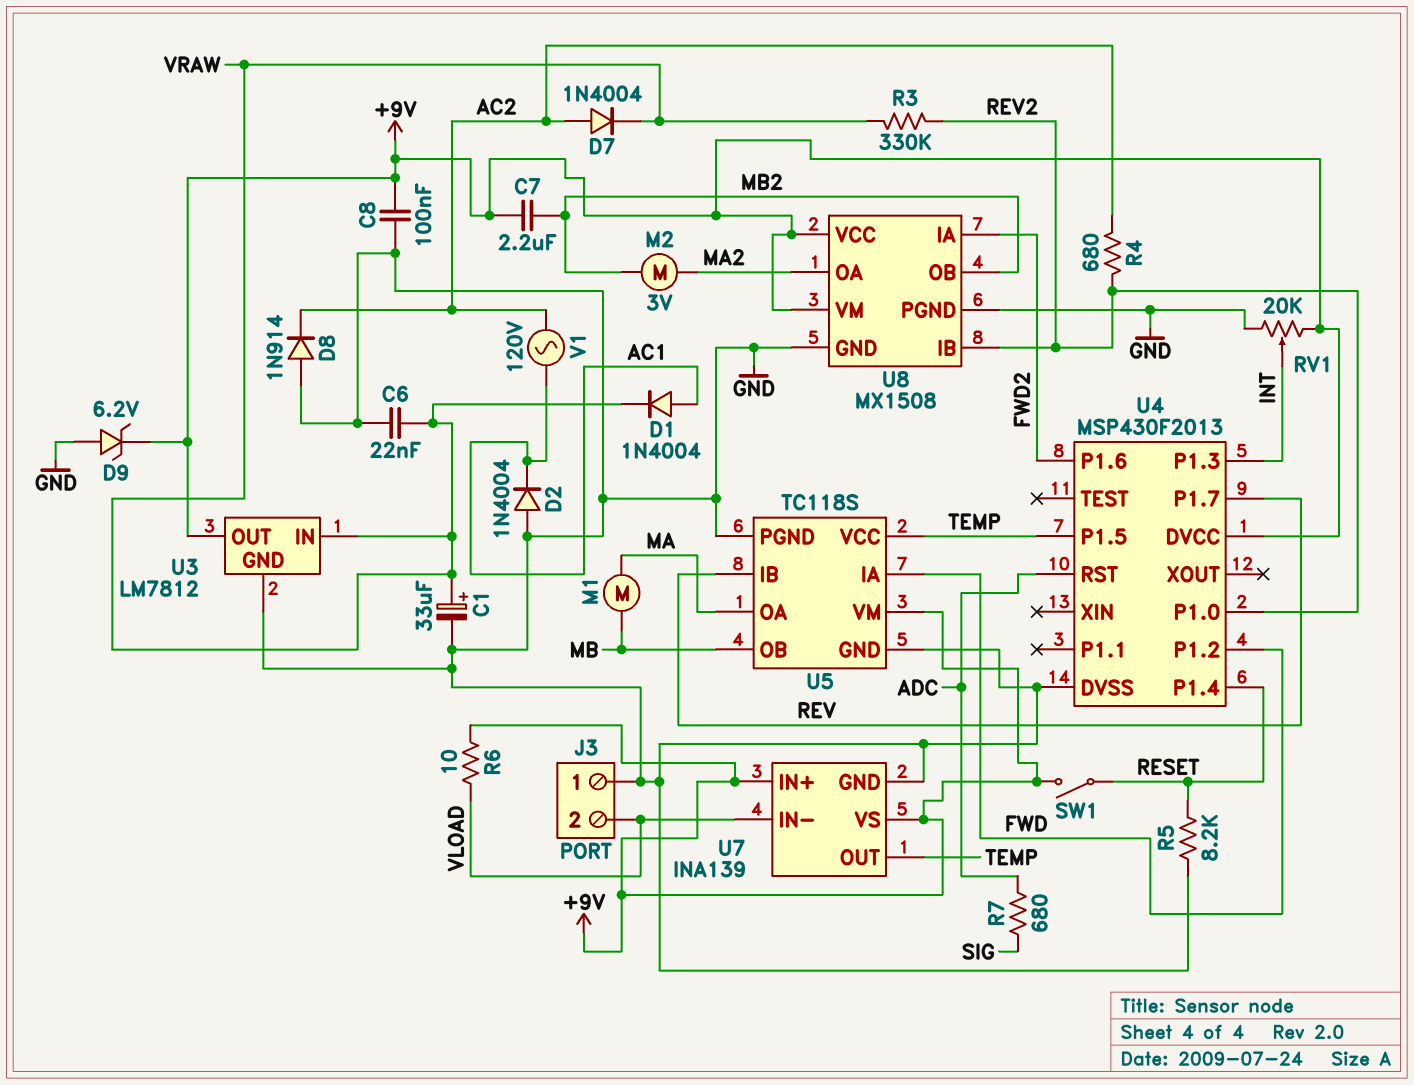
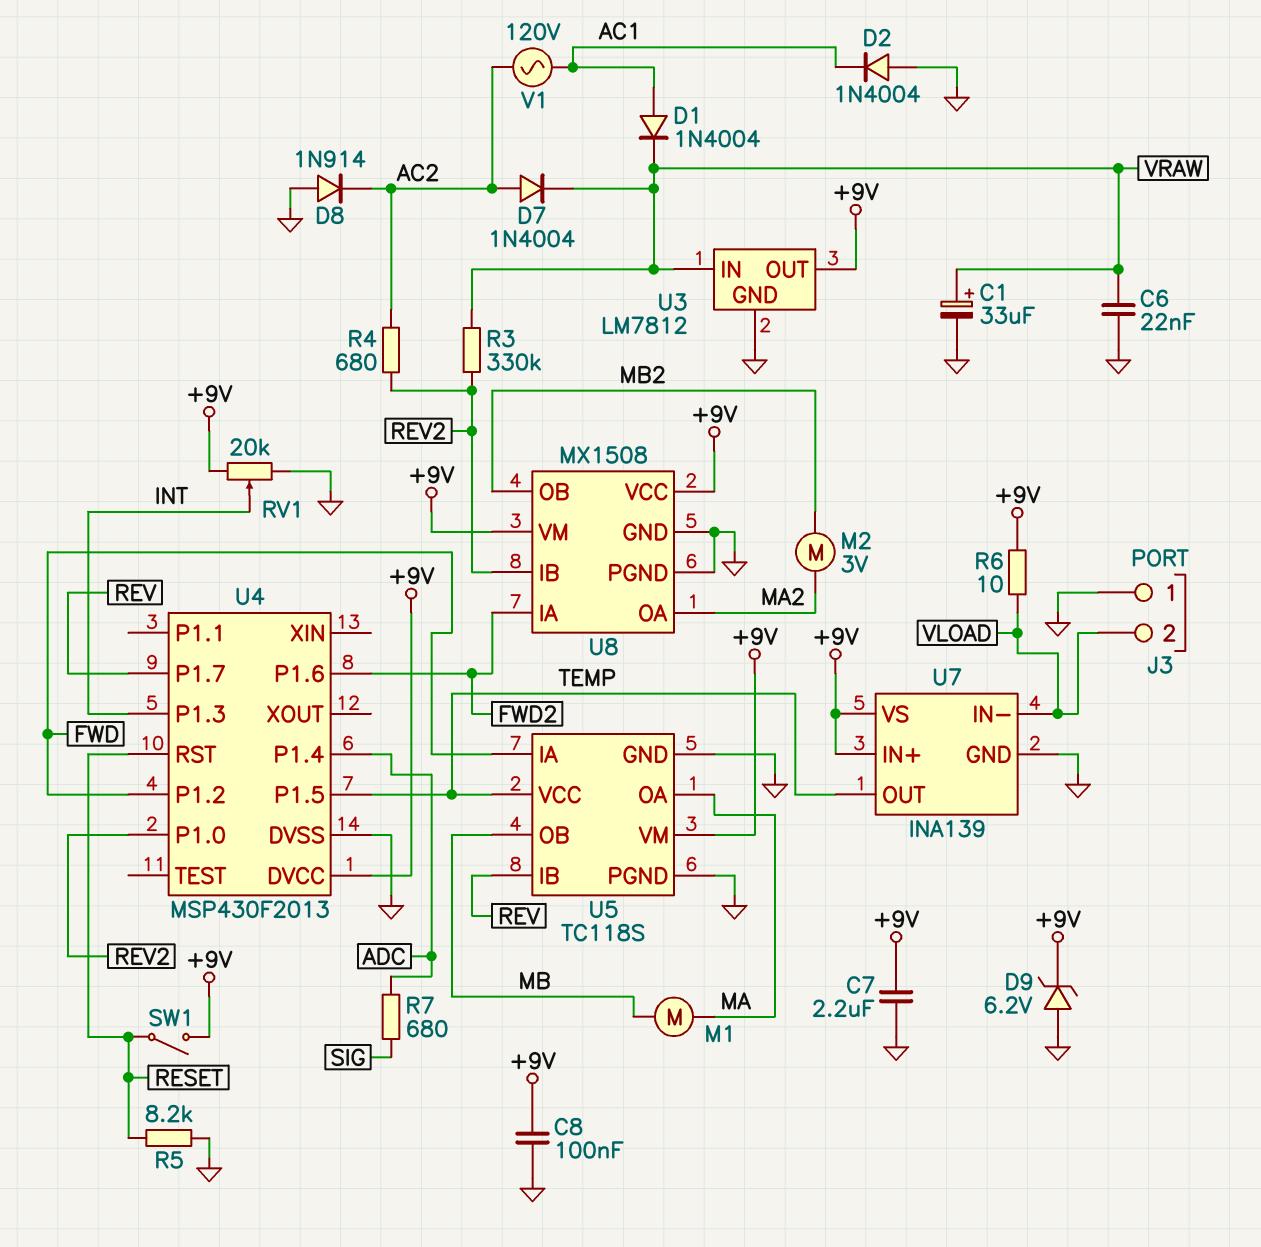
C7: 2.2uF (+9V, MB2) -> 2.2uF (+9V, GND)
U4 pin P1.4: RESET -> ADC
U4 pin RST: ADC -> RESET

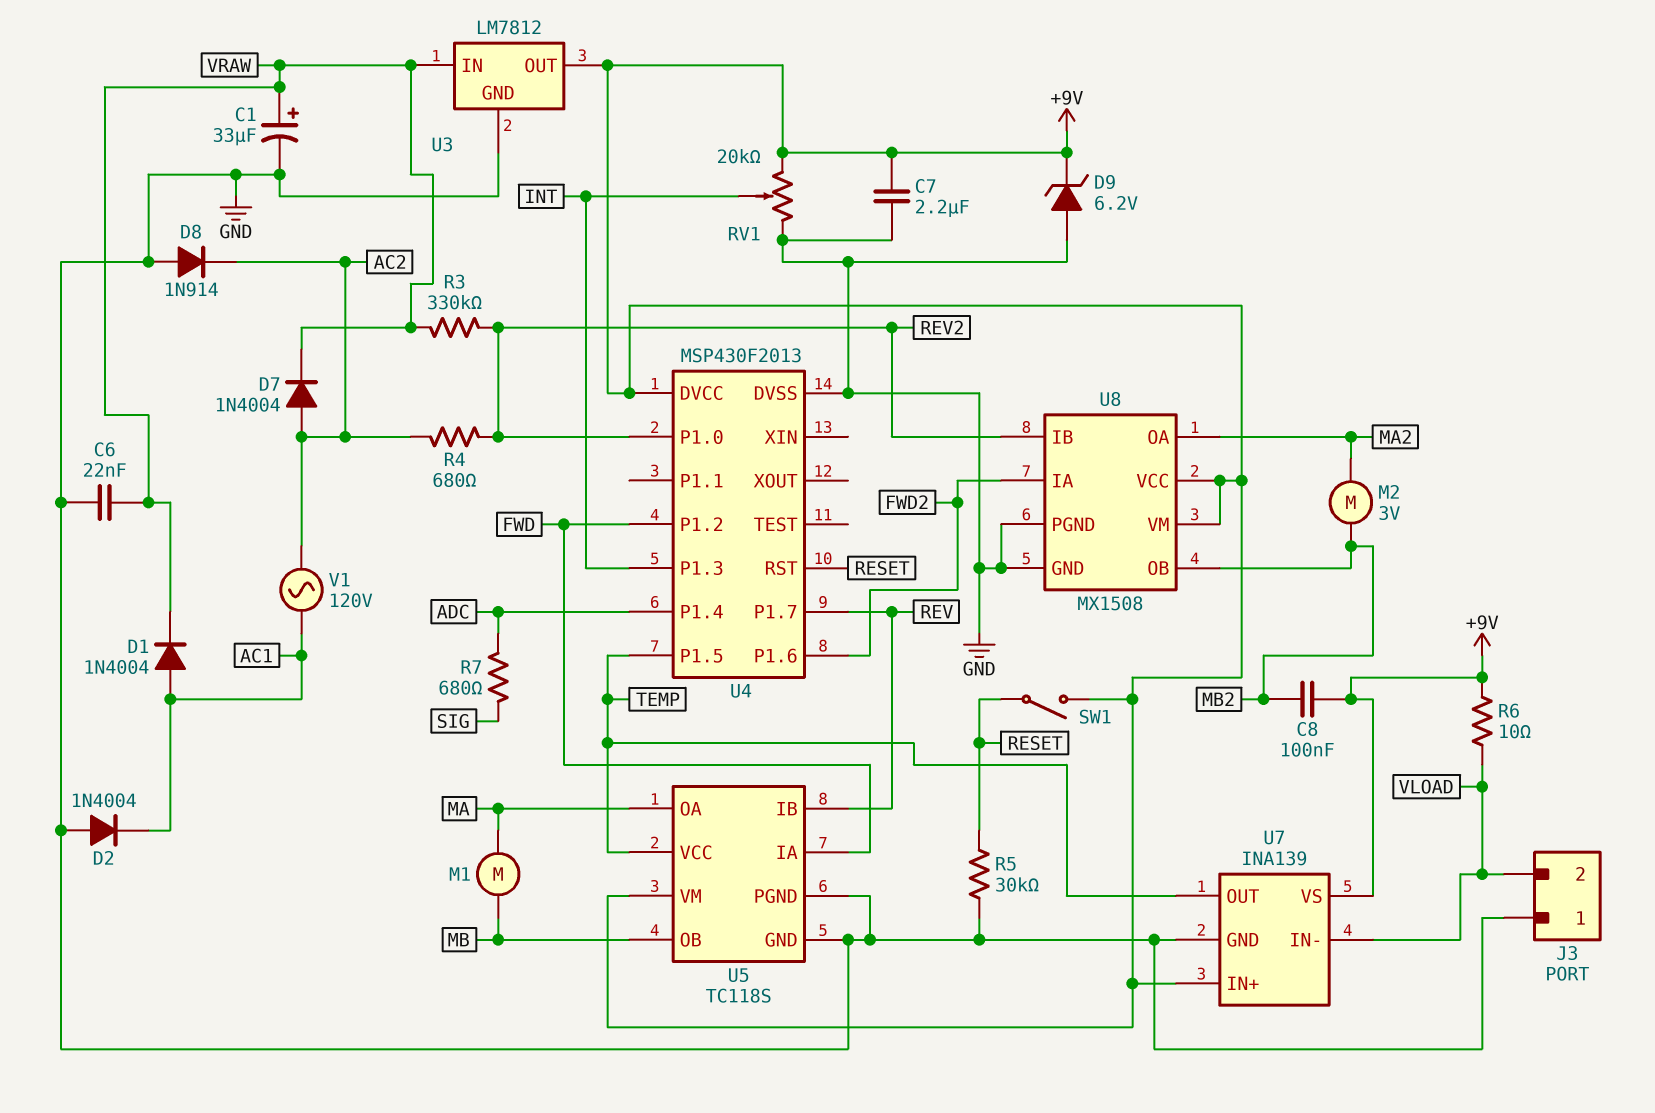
C8: 100nF (+9V, GND) -> 100nF (+9V, MB2)
R5: 8.2k (GND, RESET) -> 30k (GND, RESET)

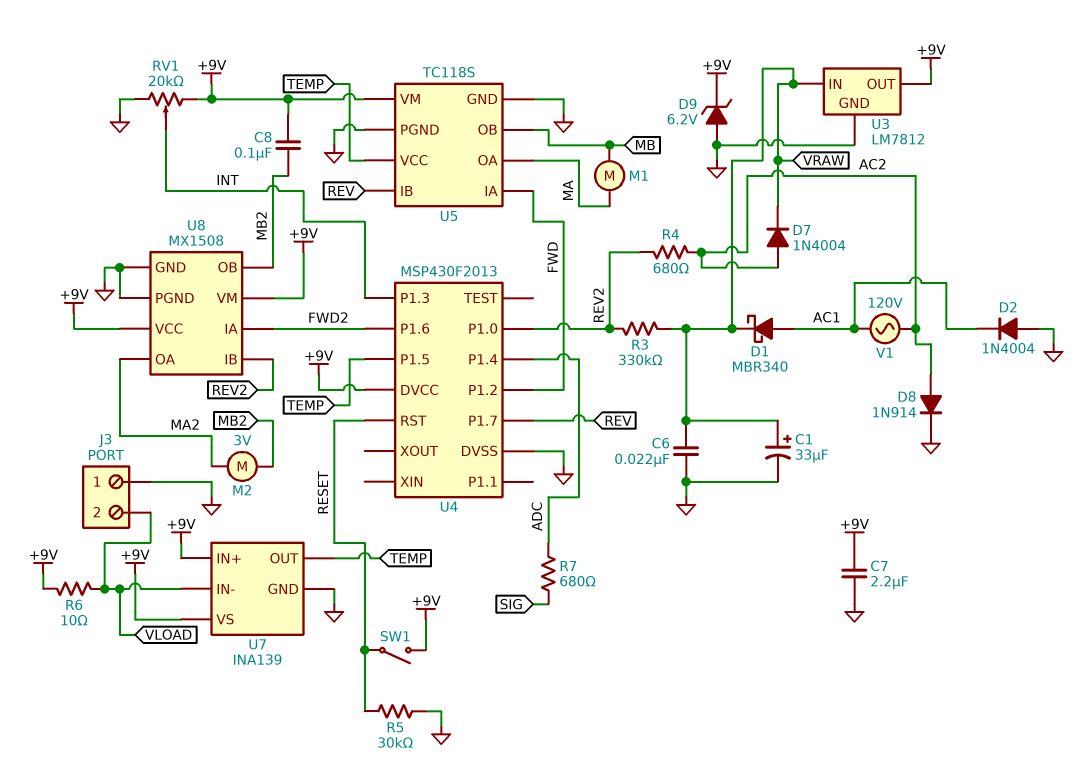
D1: diode 1N4004 (A AC1, K VRAW) -> schottky MBR340 (A AC1, K VRAW)
D8: diode 1N914 (A GND, K AC2) -> diode 1N914 (A AC2, K GND)

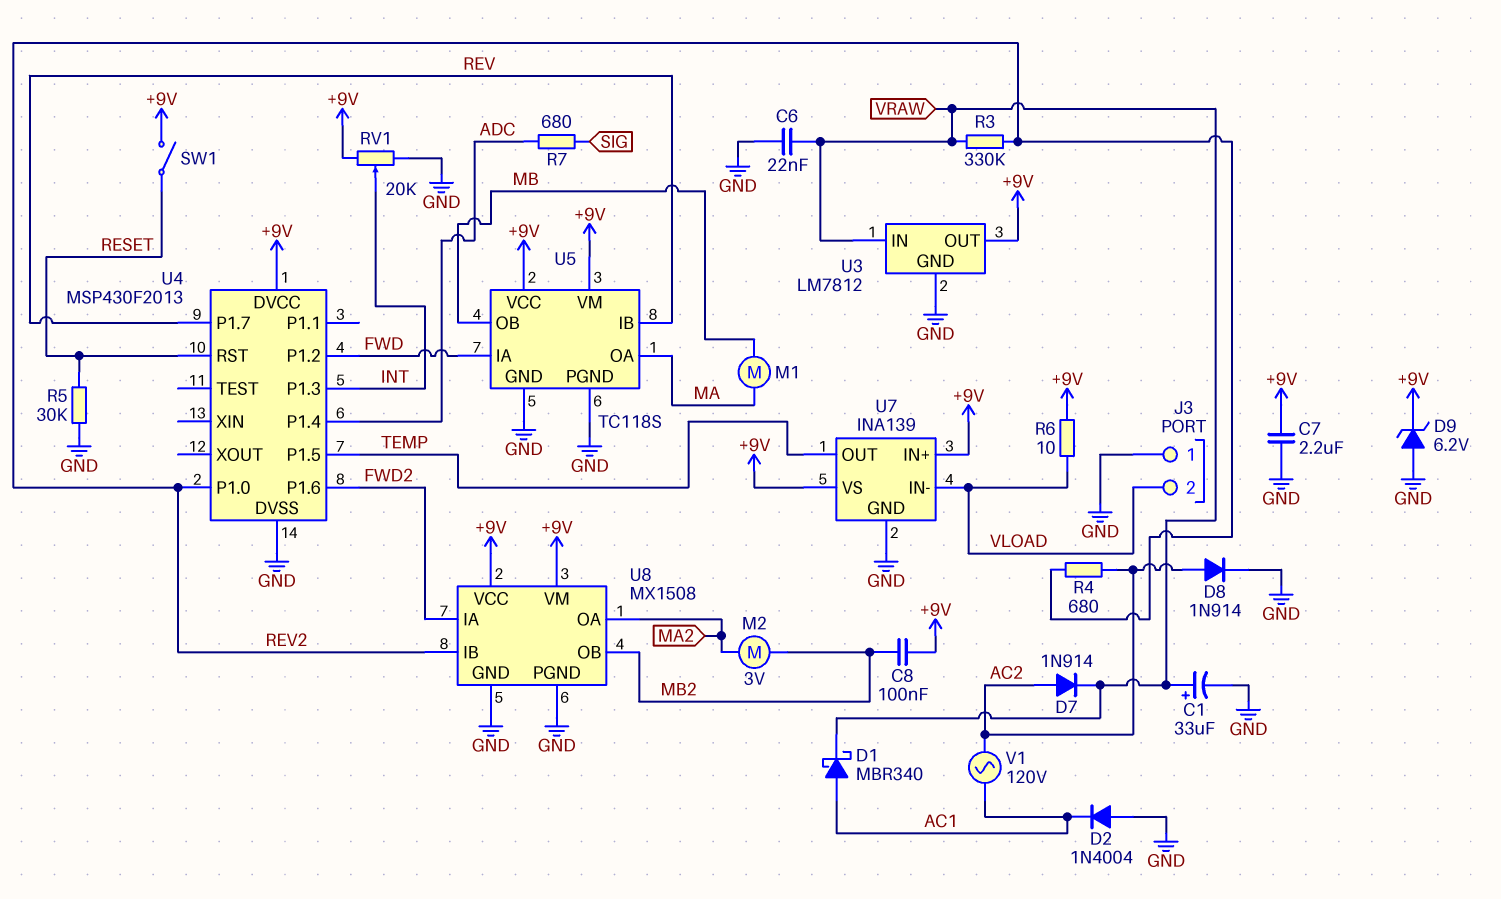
D7: diode 1N4004 (A AC2, K VRAW) -> diode 1N914 (A AC2, K VRAW)
U5 pin VCC: TEMP -> +9V

